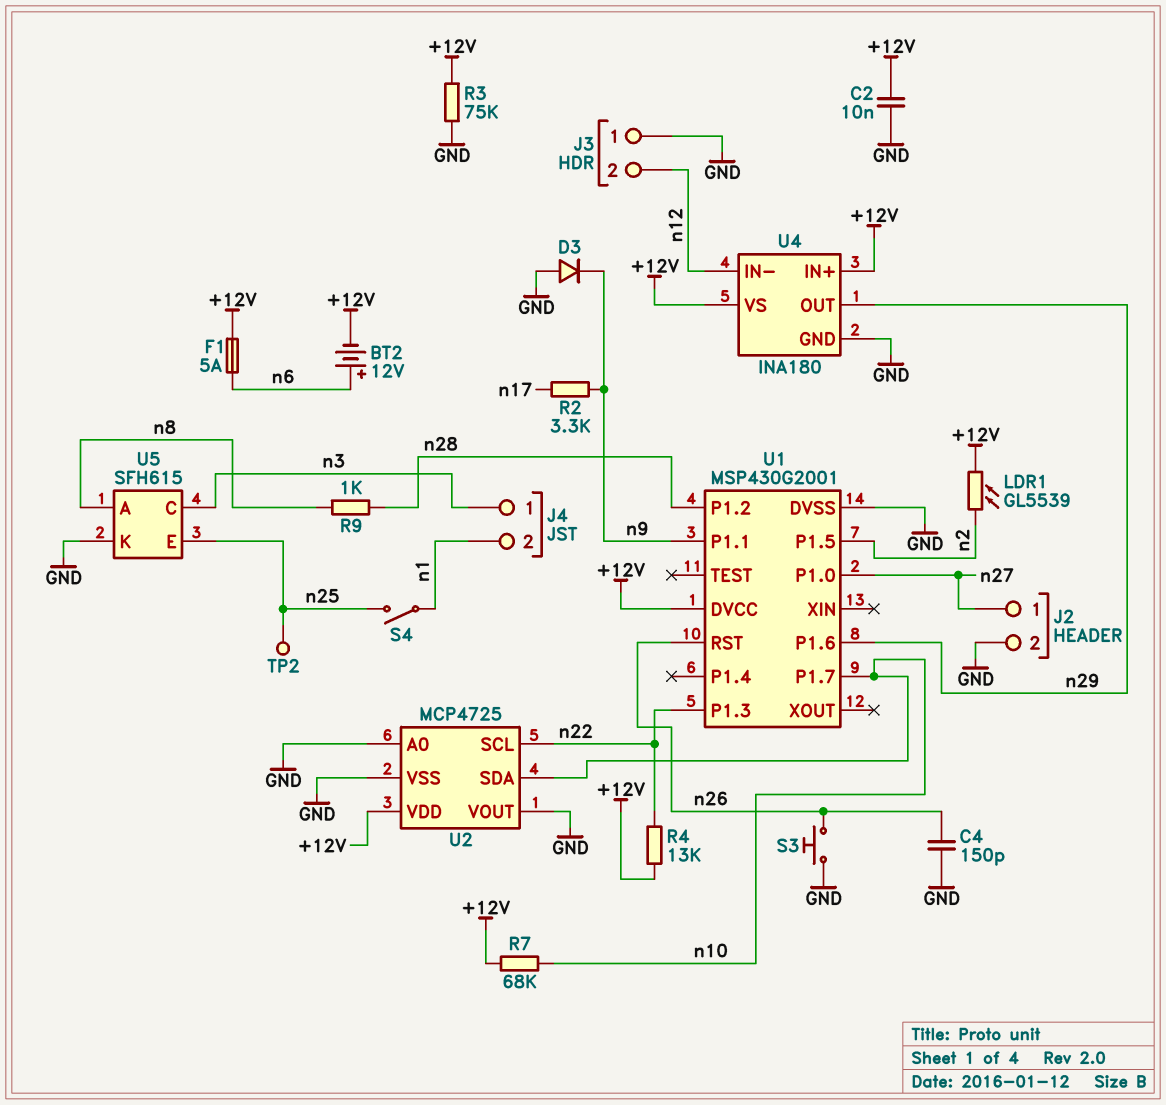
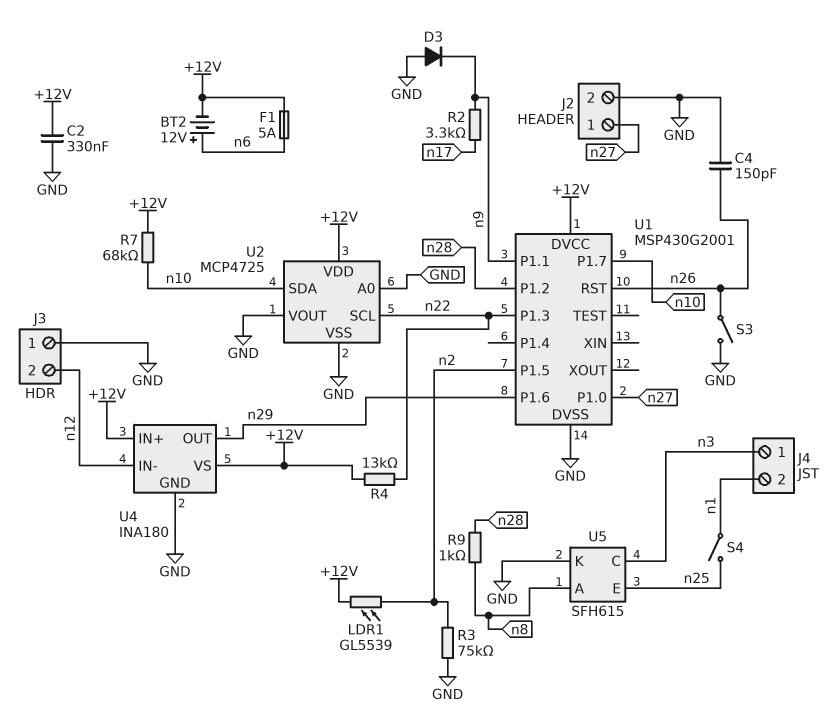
C2: 10nF (+12V, GND) -> 330nF (+12V, GND)
R3: 75k (+12V, GND) -> 75k (GND, n2)
S3: button (GND, n26) -> switch (GND, n26)
TP2: test point (n25) -> none

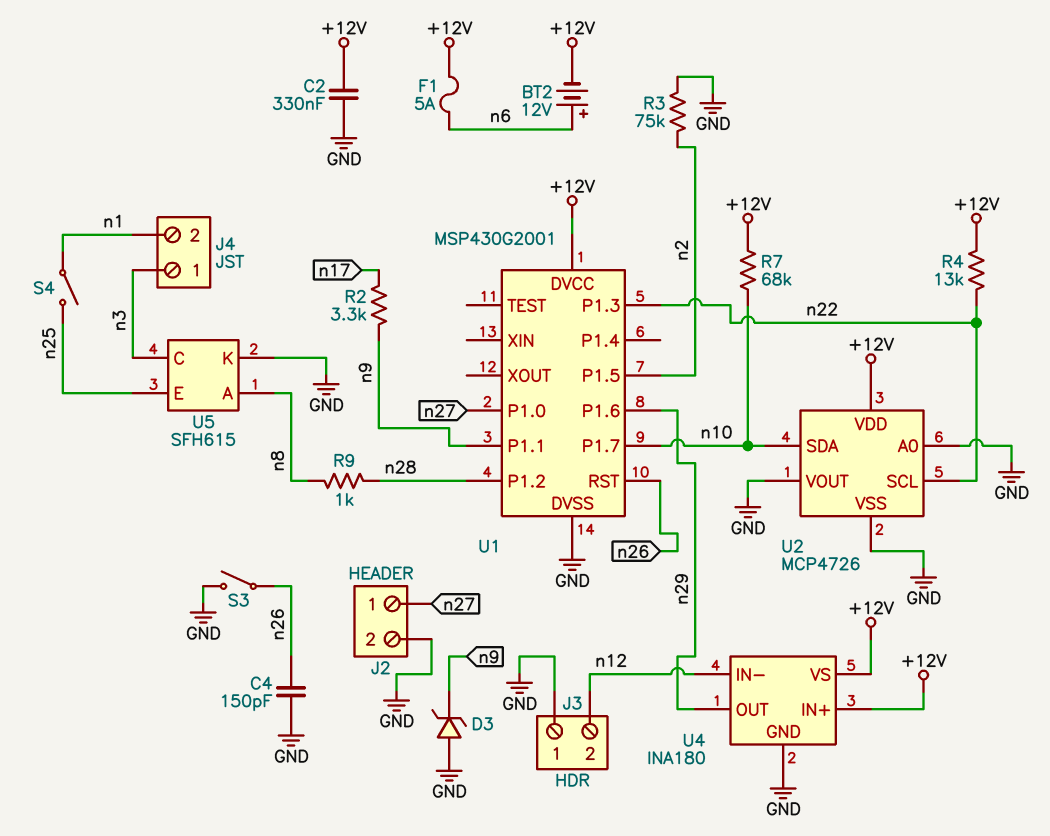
D3: diode (A GND, K n9) -> zener (A GND, K n9)
LDR1: GL5539 (+12V, n2) -> none
U2: MCP4725 -> MCP4726

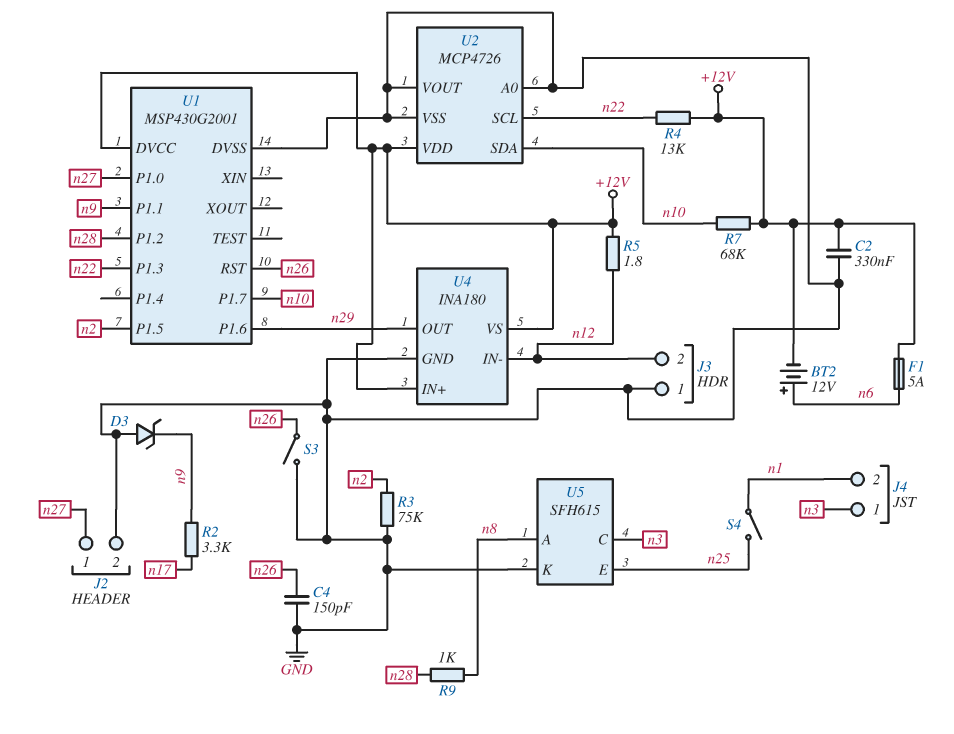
R5: none -> 1.8 (+12V, n12)

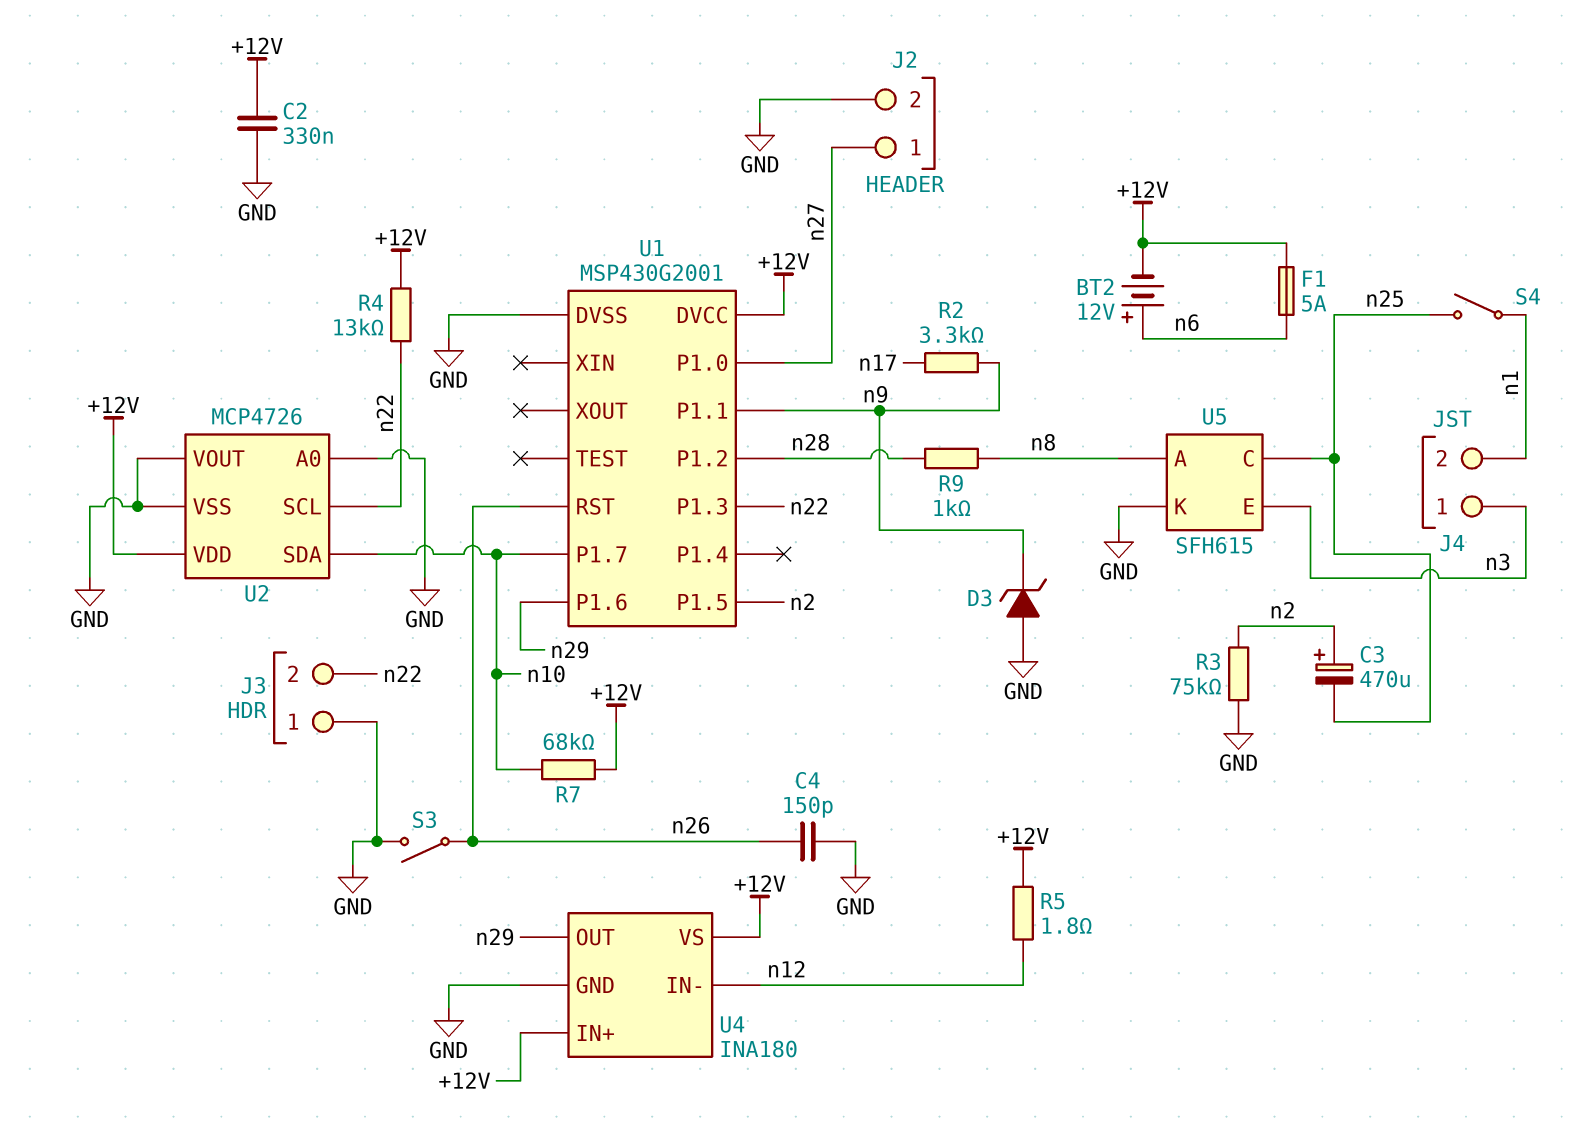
C3: none -> 470uF (plus n2, minus n25)
J3 pin 2: n12 -> n22
U5 pin C: n3 -> n25
U5 pin E: n25 -> n3

